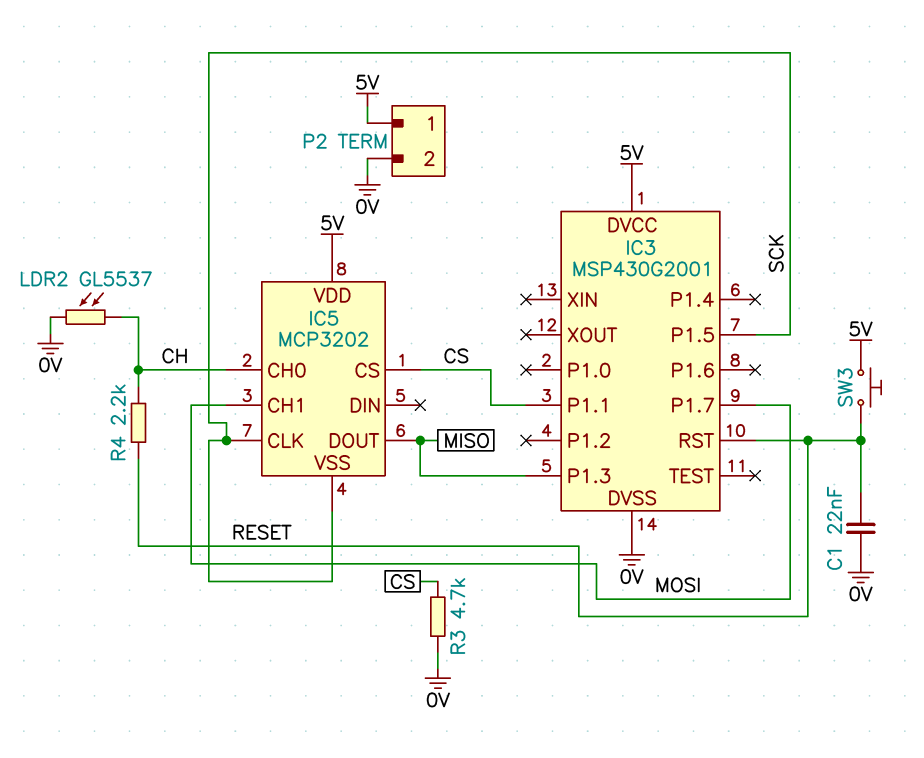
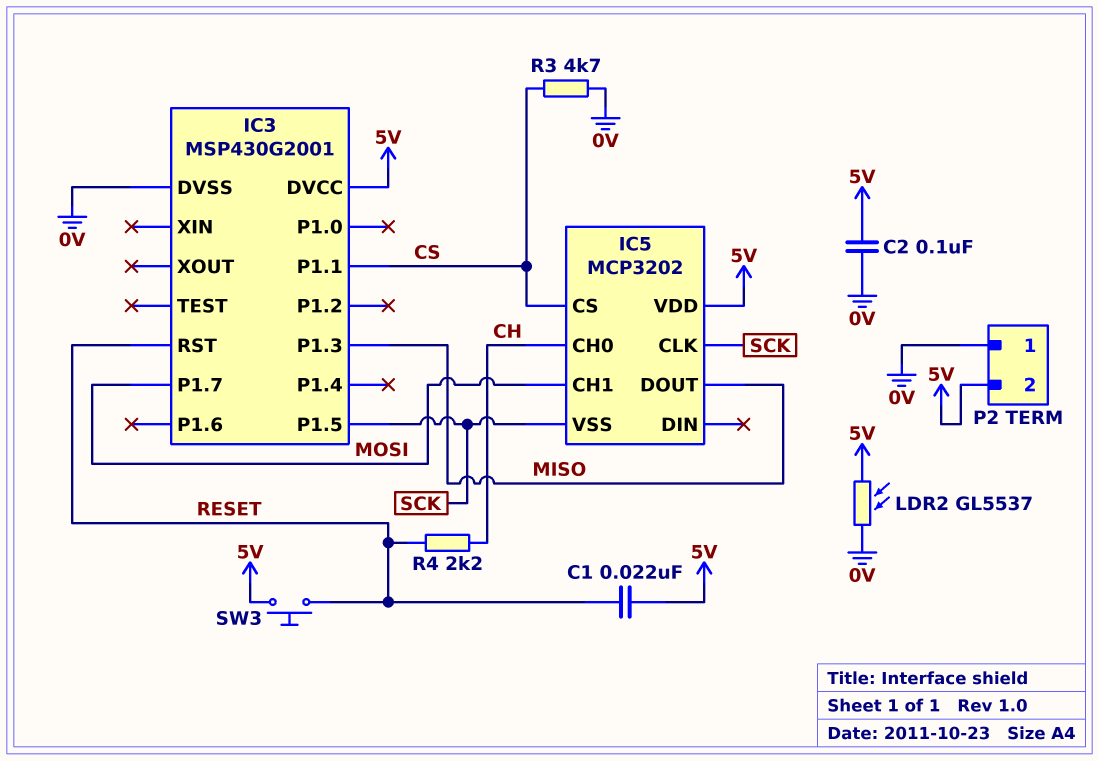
C1: 22nF (0V, RESET) -> 22nF (5V, RESET)
C2: none -> 100nF (0V, 5V)
LDR2: GL5537 (0V, CH) -> GL5537 (0V, 5V)
P2 pin 1: 5V -> 0V
P2 pin 2: 0V -> 5V

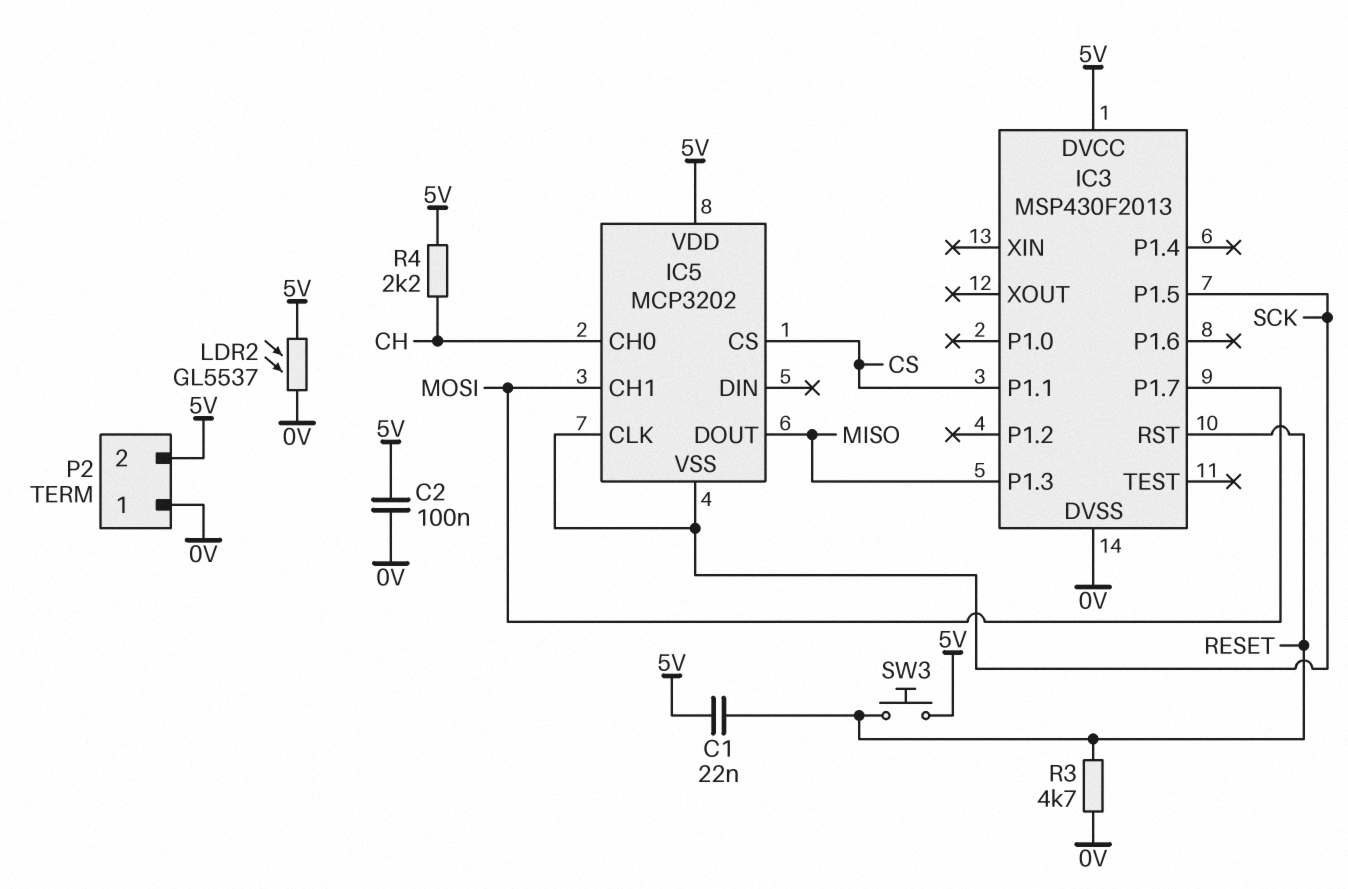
IC3: MSP430G2001 -> MSP430F2013
R3: 4.7k (0V, CS) -> 4.7k (0V, RESET)
R4: 2.2k (CH, RESET) -> 2.2k (5V, CH)

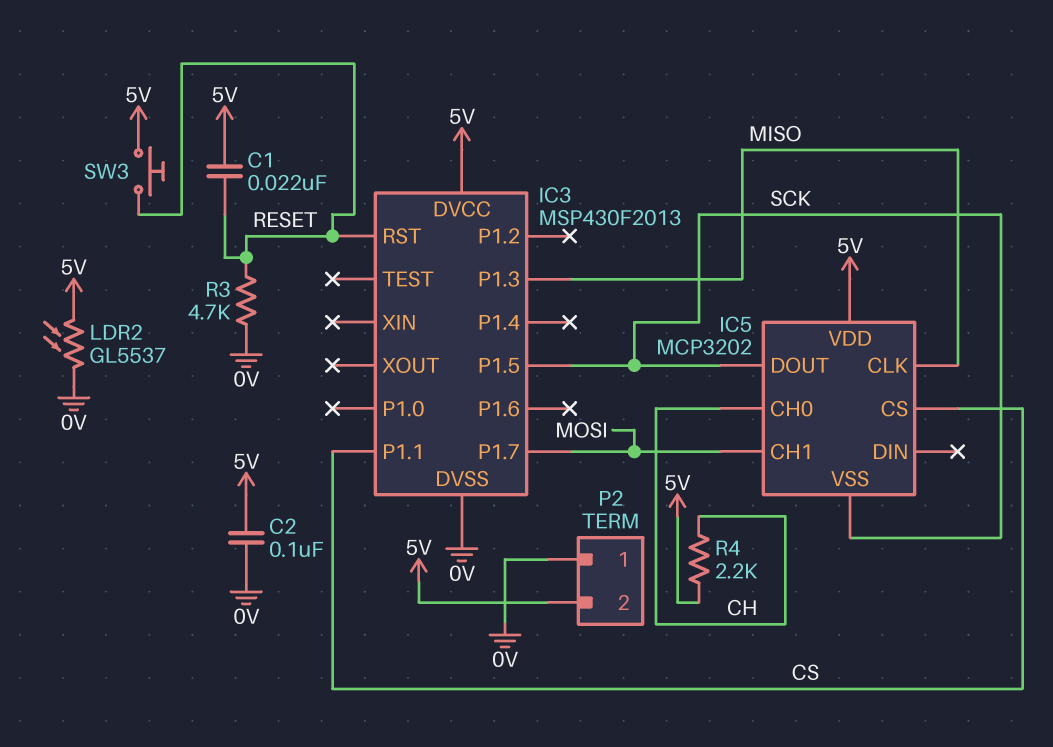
IC5 pin CLK: SCK -> MISO
IC5 pin DOUT: MISO -> SCK

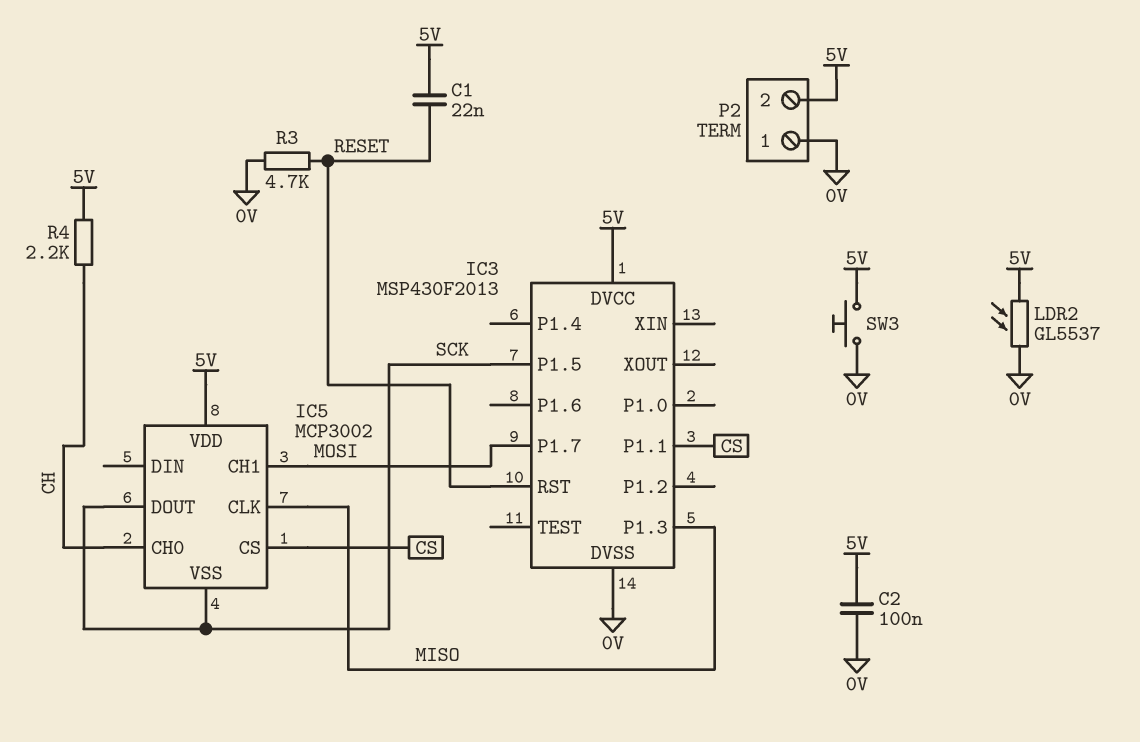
IC5: MCP3202 -> MCP3002
SW3: button (5V, RESET) -> button (0V, 5V)

